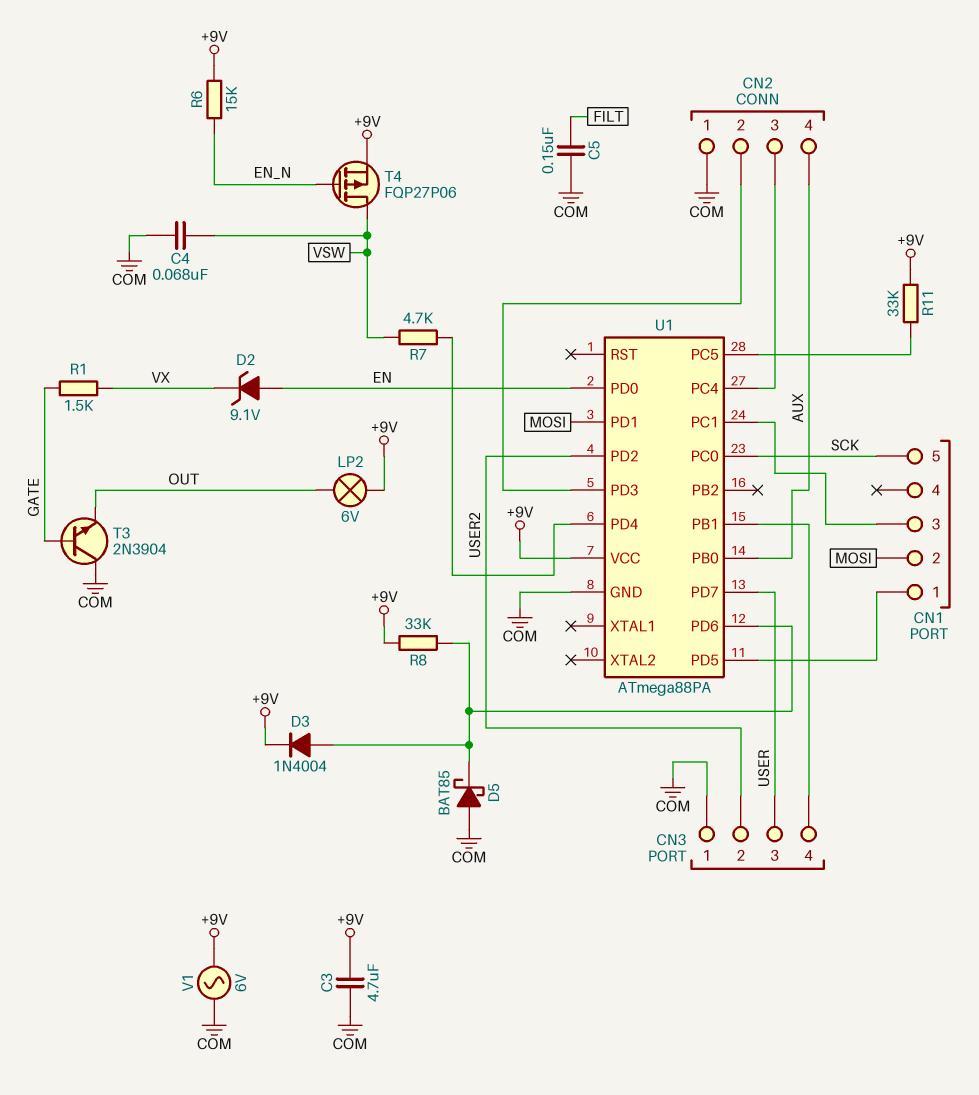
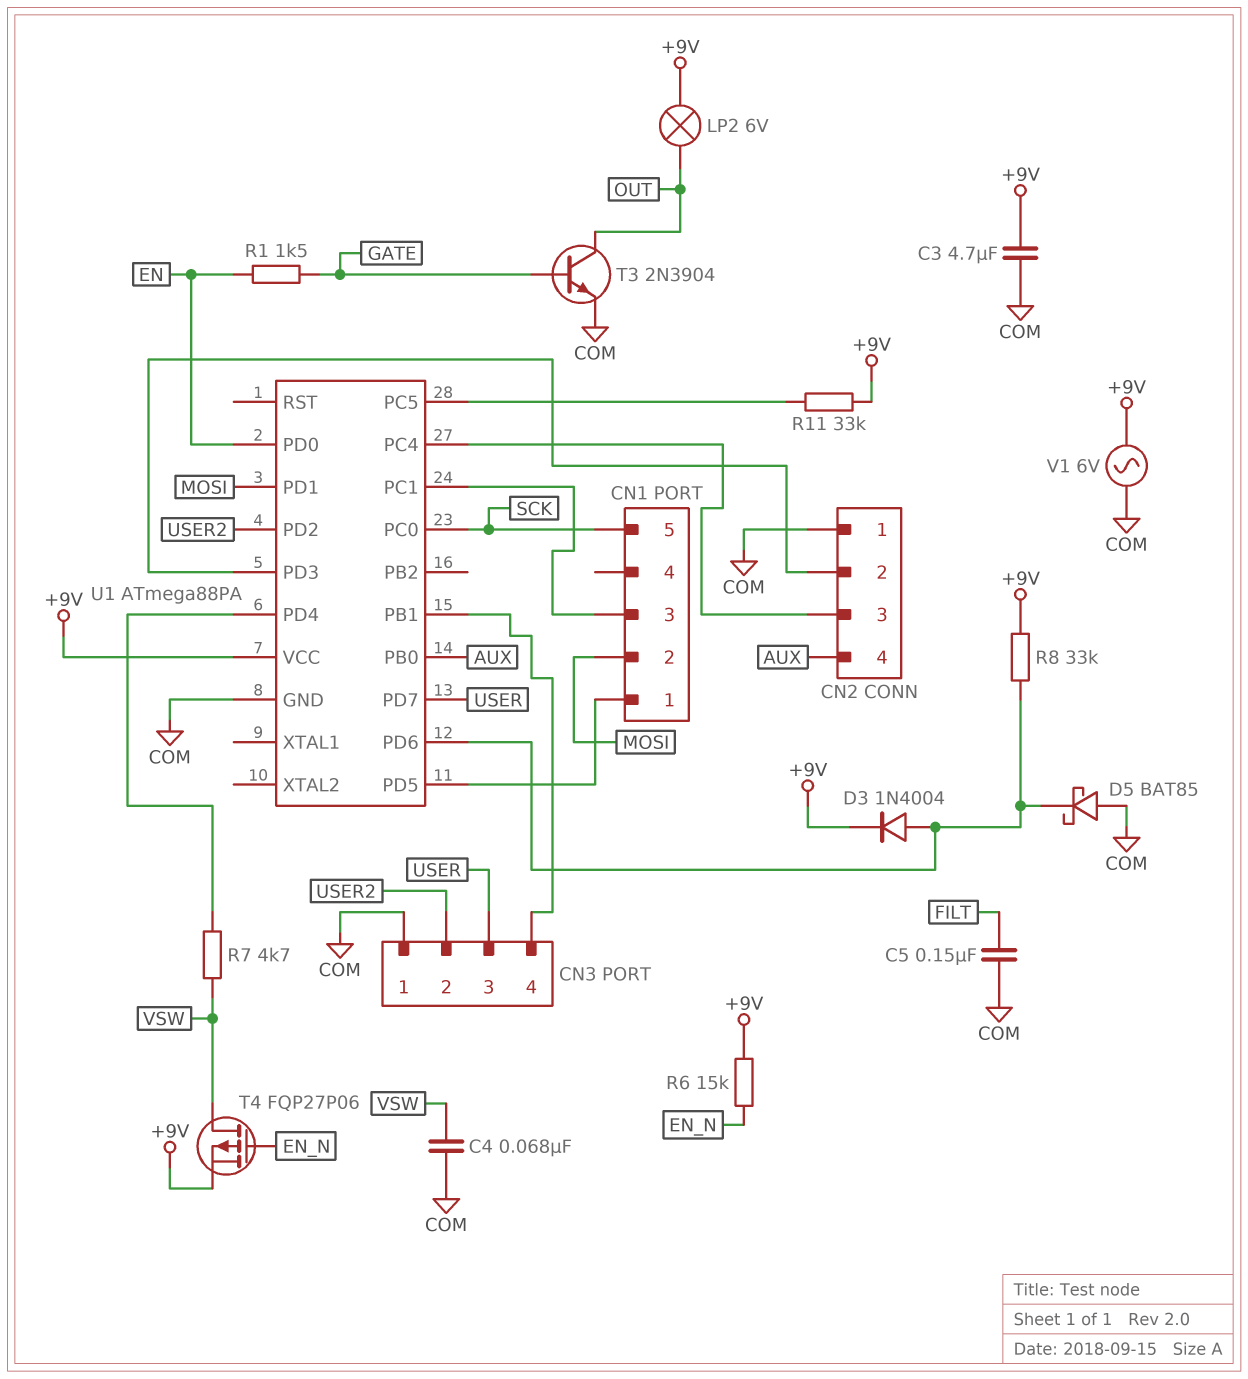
D2: zener 9.1V (A EN, K VX) -> none
R1: 1.5k (GATE, VX) -> 1.5k (EN, GATE)
T3: NPN 2N3904 (B GATE, C COM, E OUT) -> NPN 2N3904 (B GATE, C OUT, E COM)

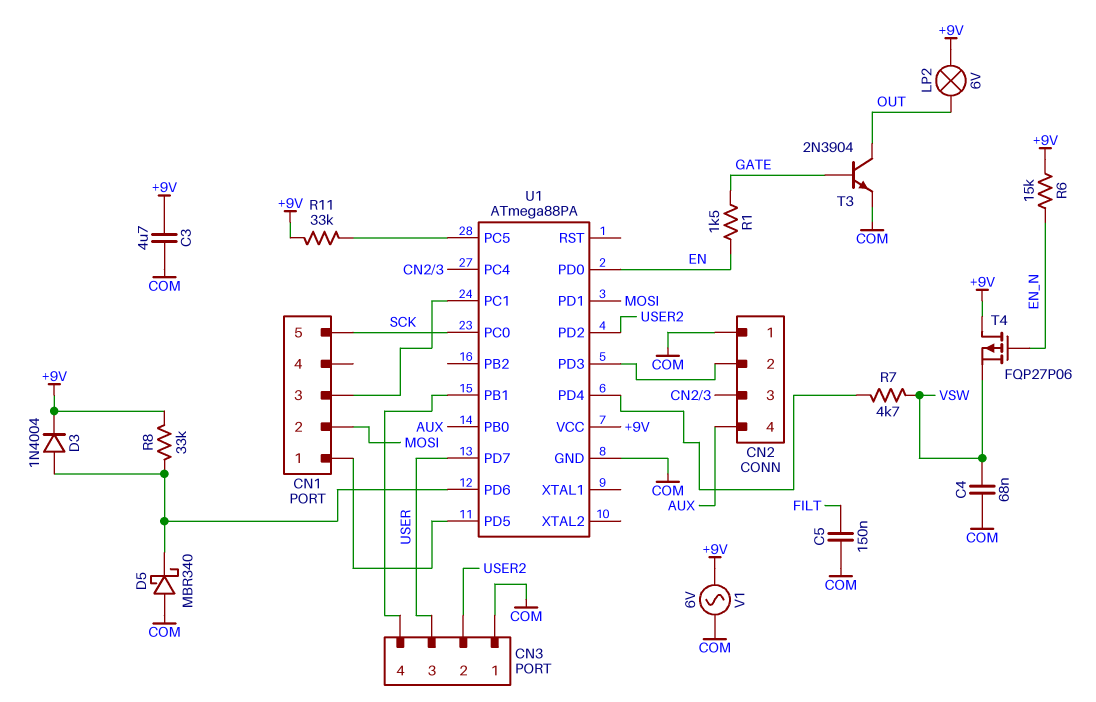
D5: schottky BAT85 (A COM, K U1/PD6) -> schottky MBR340 (A COM, K U1/PD6)
T4: PMOS FQP27P06 (G EN_N, D VSW, S +9V) -> PMOS FQP27P06 (G EN_N, D +9V, S VSW)

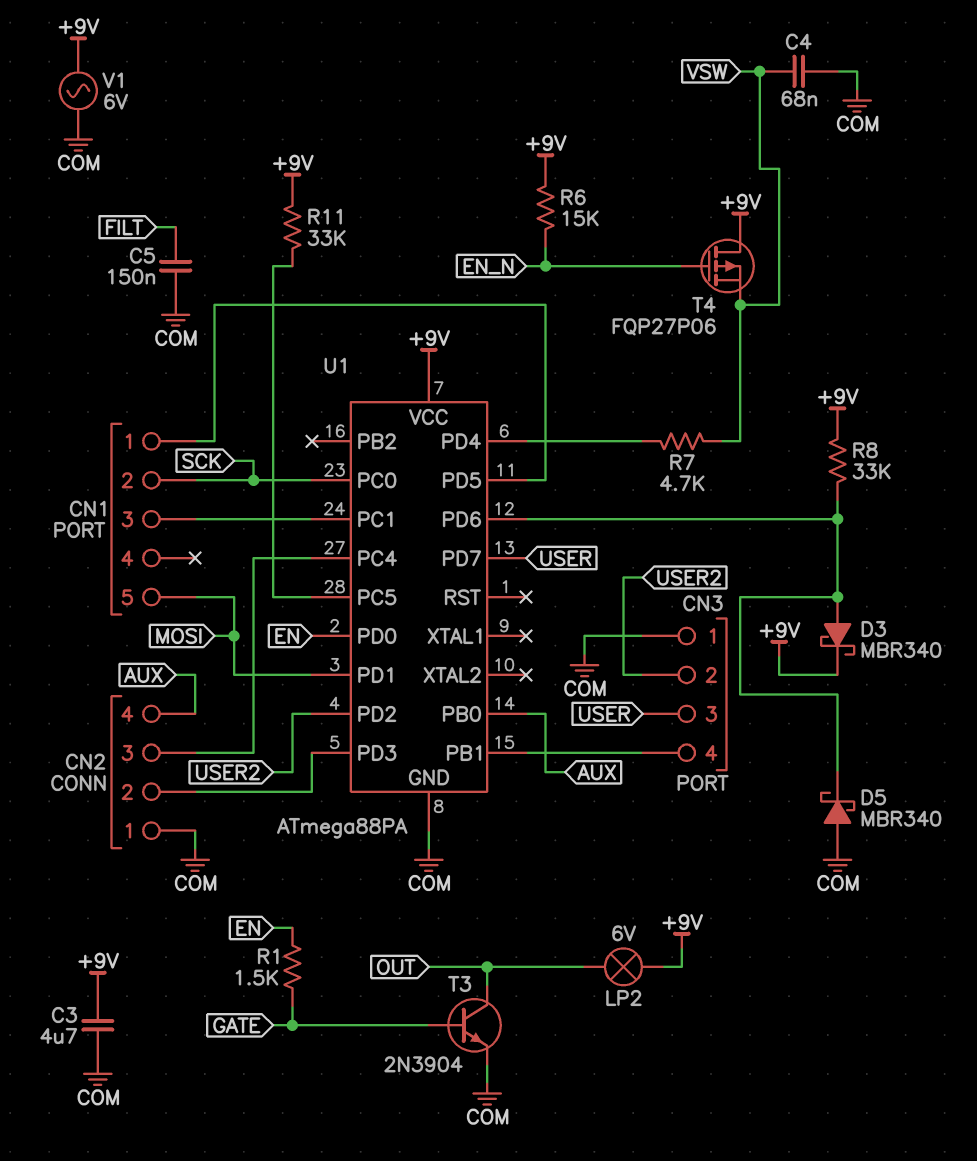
CN1 pin 2: MOSI -> SCK
CN1 pin 5: SCK -> MOSI
D3: diode 1N4004 (A U1/PD6, K +9V) -> schottky MBR340 (A U1/PD6, K +9V)

